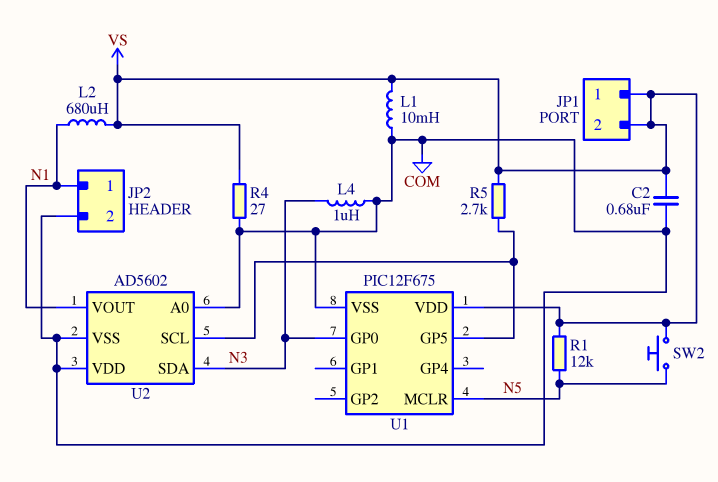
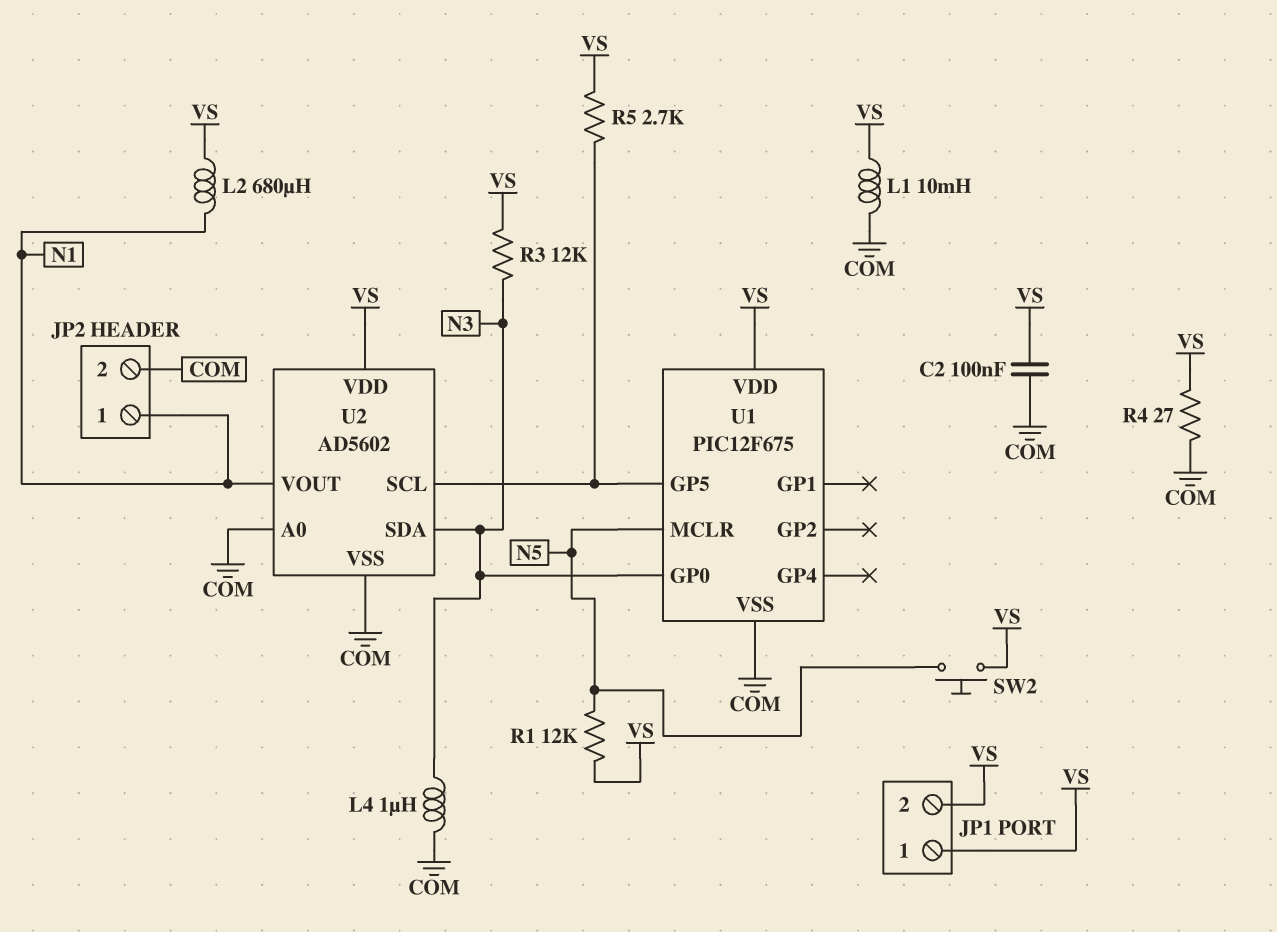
C2: 680nF (COM, VS) -> 100nF (COM, VS)
R3: none -> 12k (N3, VS)
U2 pin VDD: COM -> VS

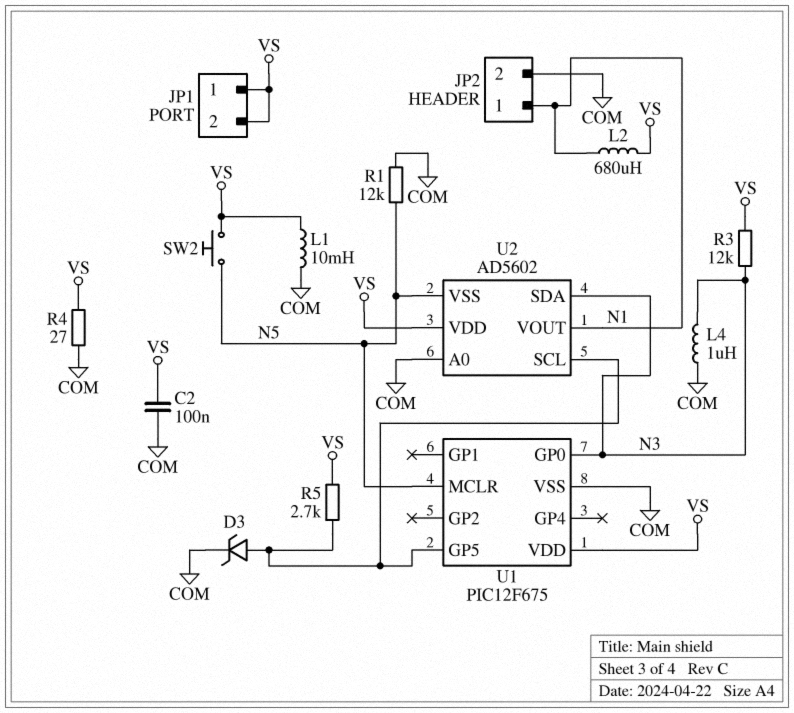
D3: none -> zener (A U1/GP5, K COM)
R1: 12k (N5, VS) -> 12k (COM, N5)
U2 pin VSS: COM -> N5

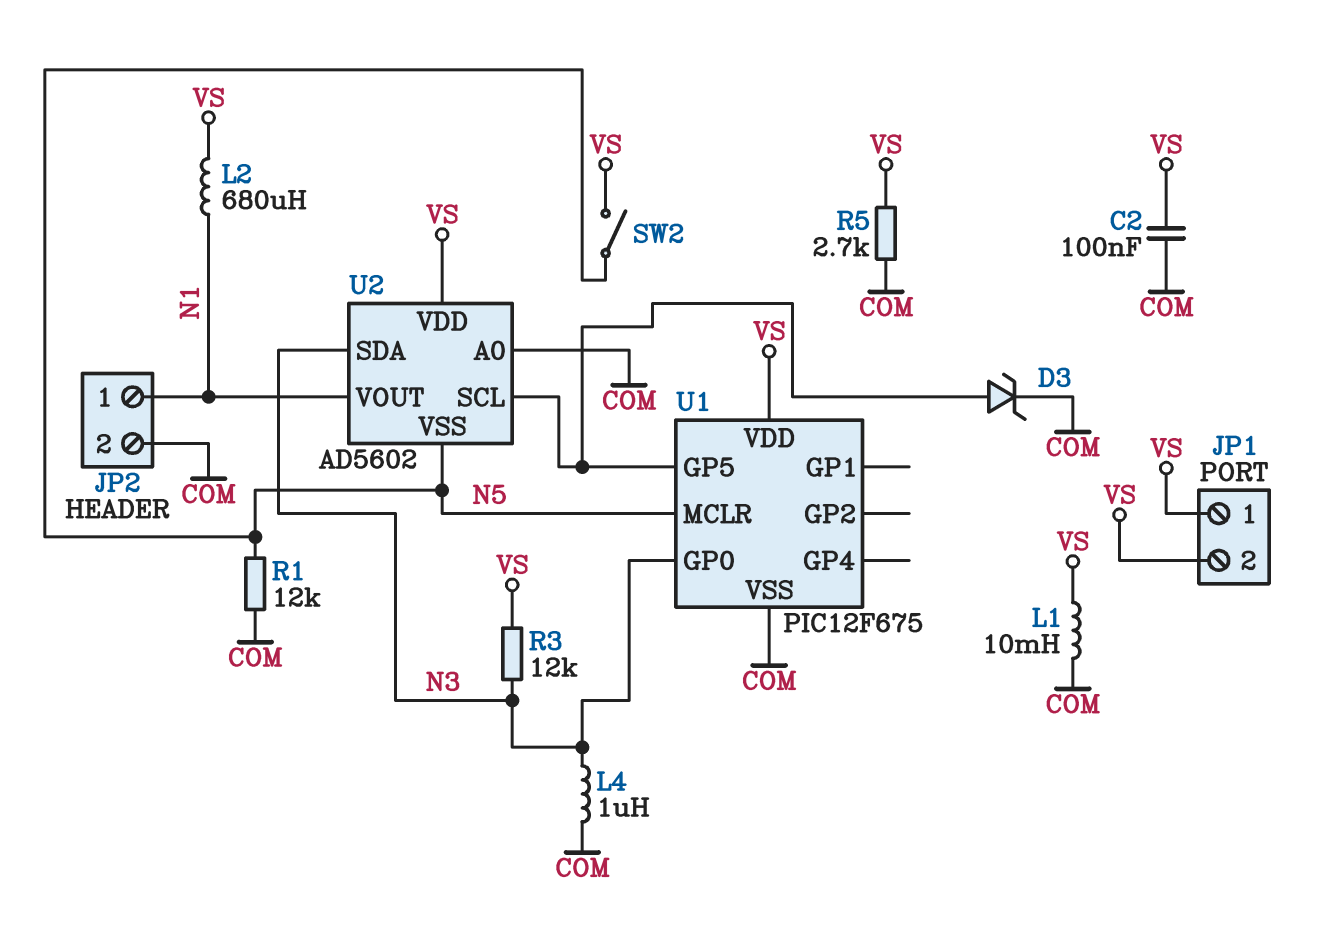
R4: 27 (COM, VS) -> none
R5: 2.7k (U1/GP5, VS) -> 2.7k (COM, VS)
SW2: button (N5, VS) -> switch (N5, VS)

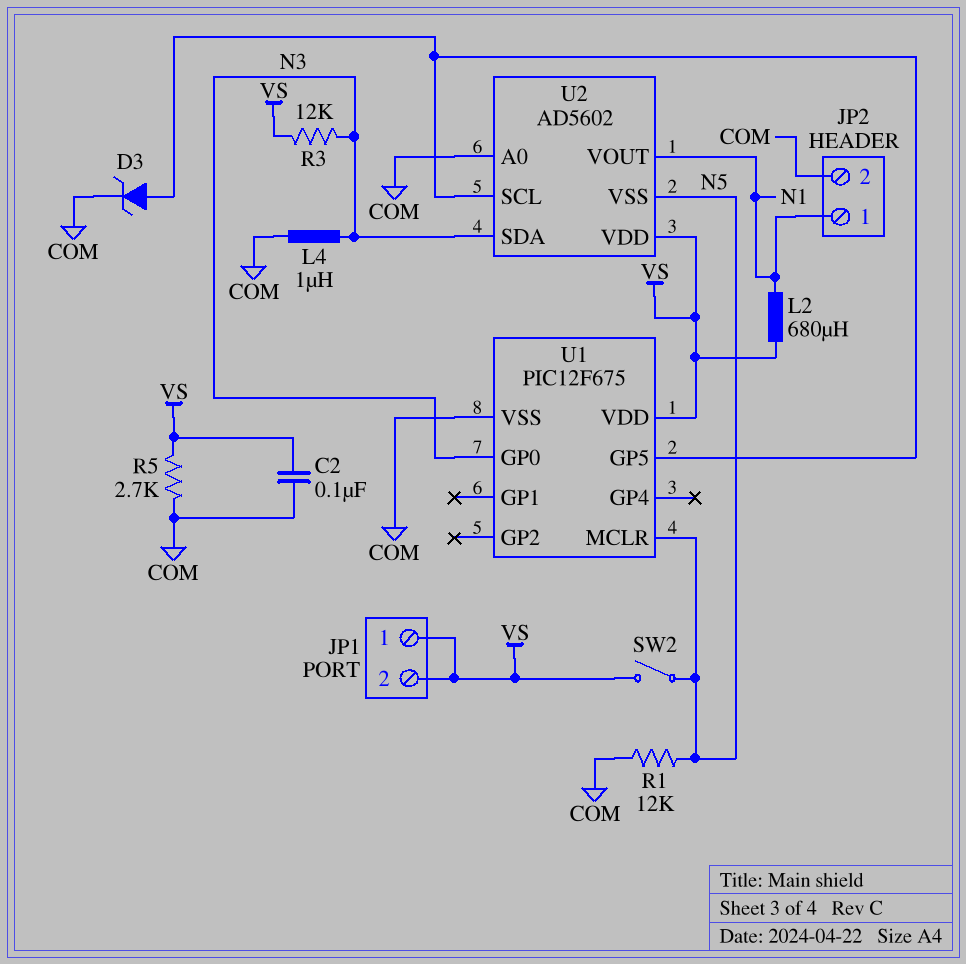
L1: 10mH (COM, VS) -> none

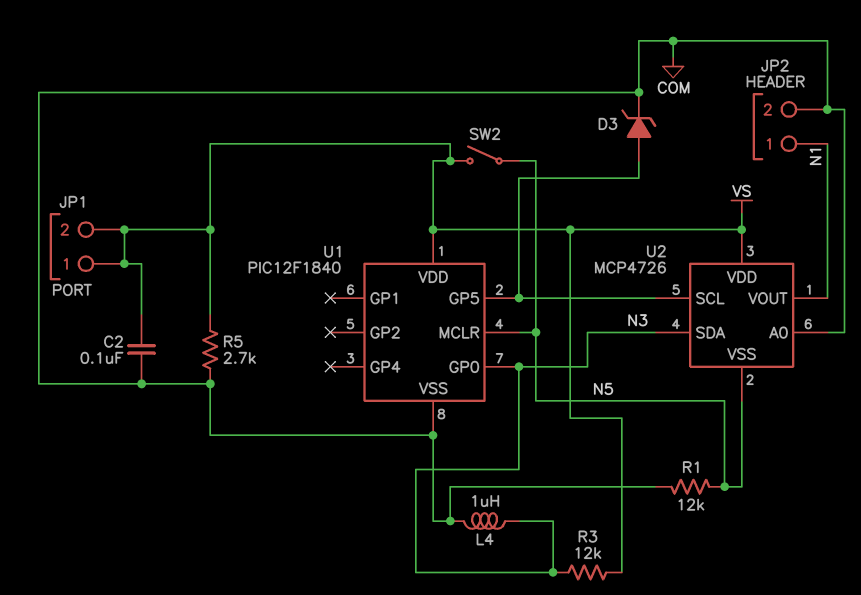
L2: 680uH (N1, VS) -> none
U1: PIC12F675 -> PIC12F1840
U2: AD5602 -> MCP4726

